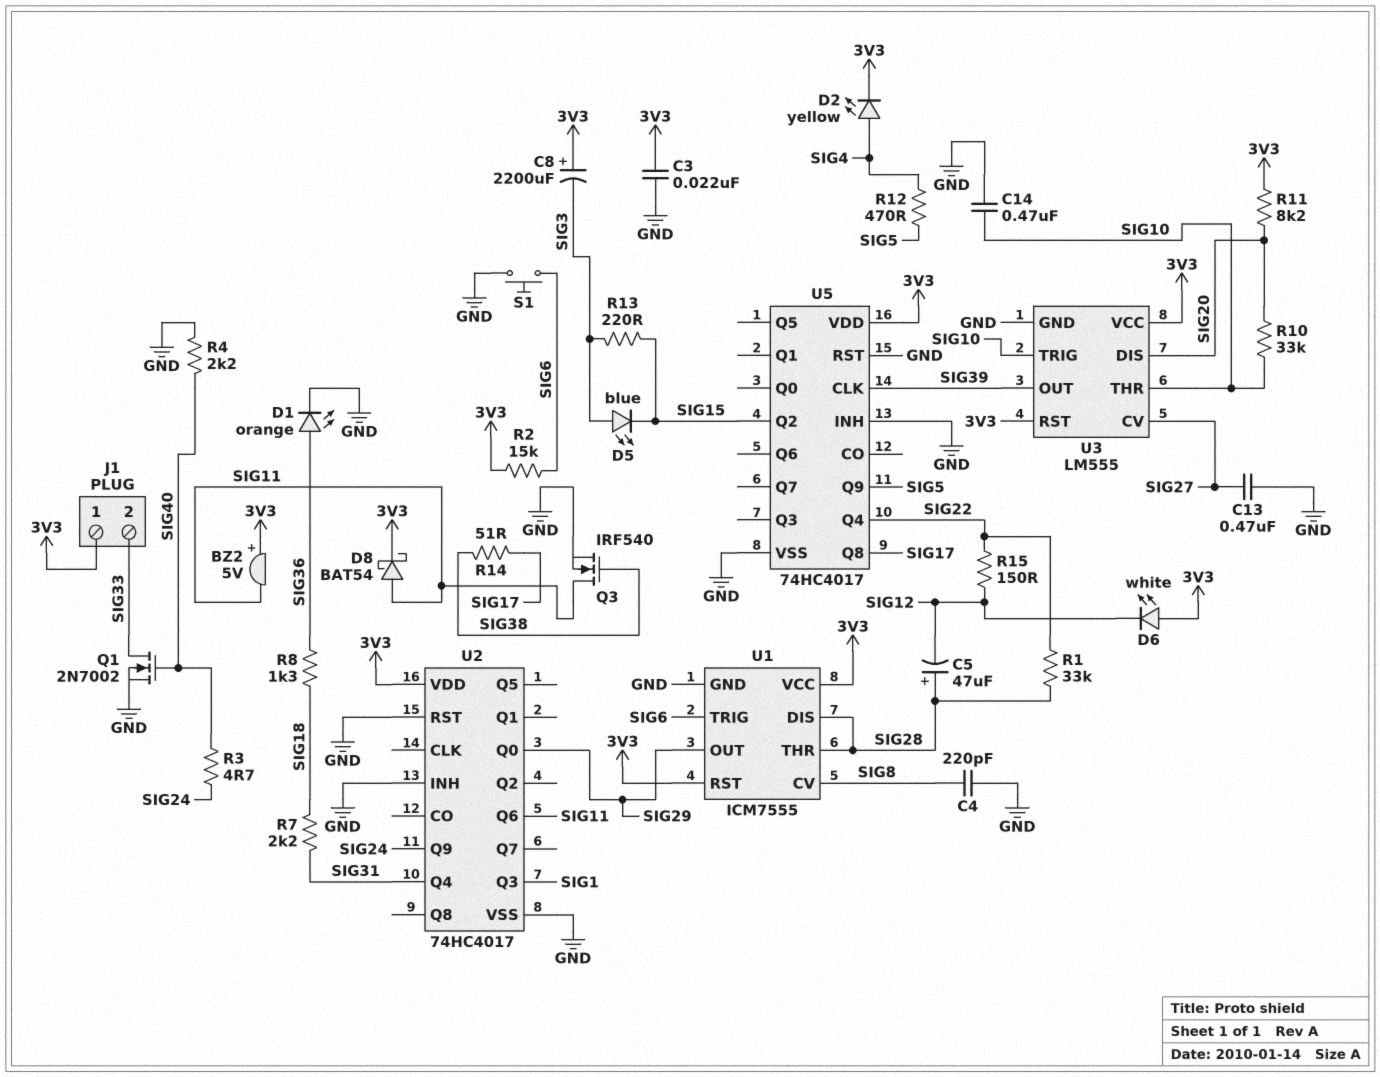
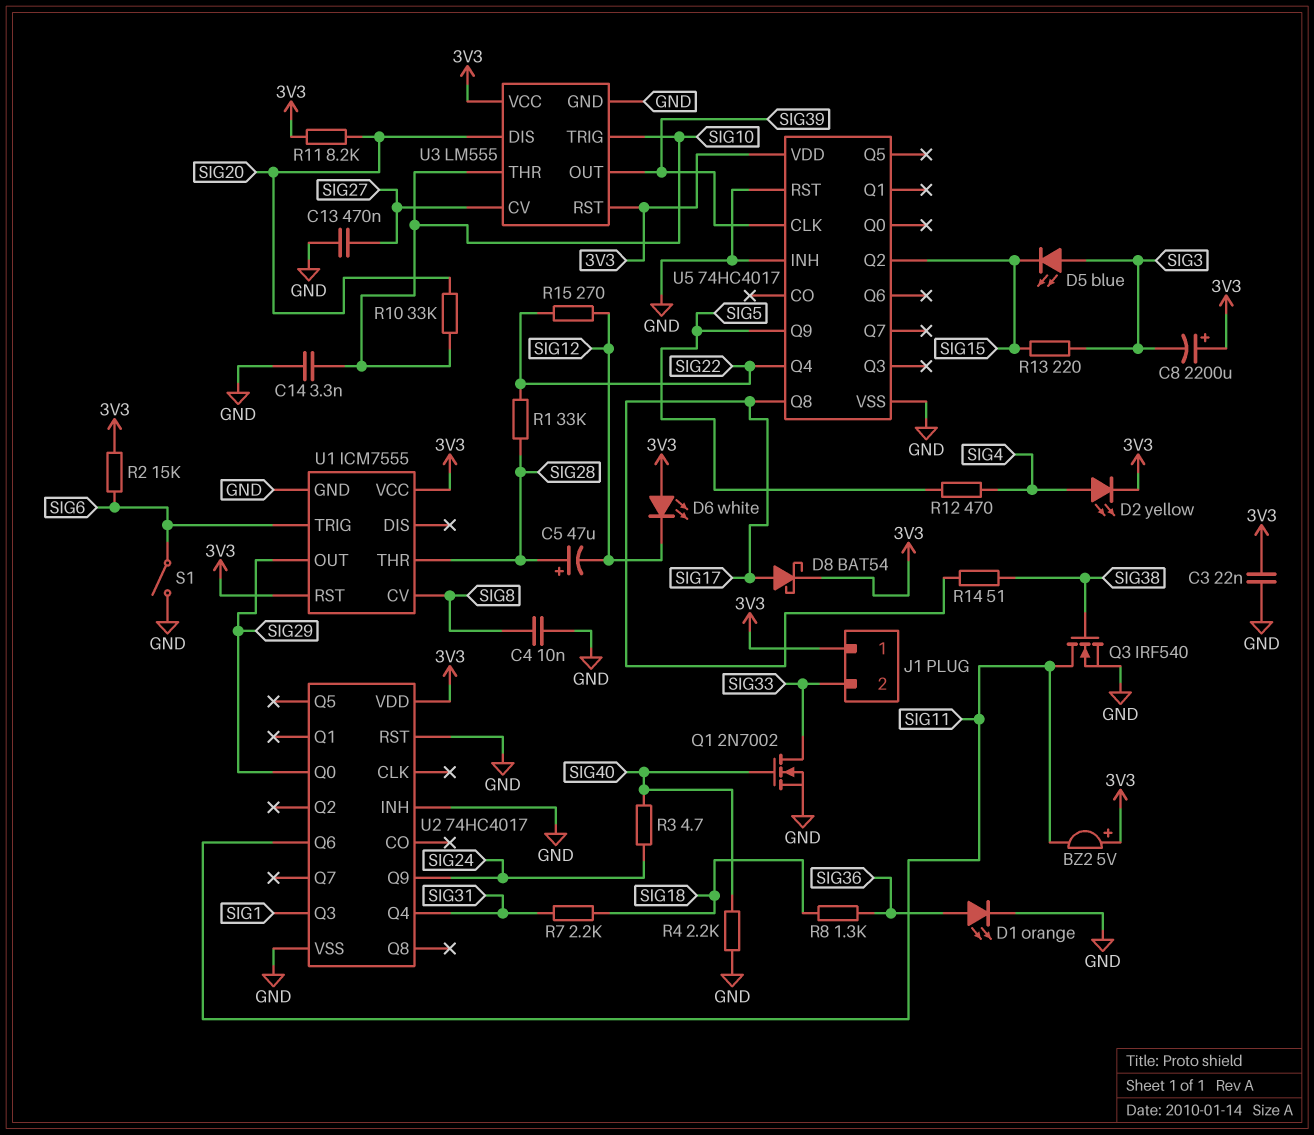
C4: 220pF (GND, SIG8) -> 10nF (GND, SIG8)
C14: 470nF (GND, SIG10) -> 3.3nF (GND, SIG10)
D8: schottky BAT54 (A SIG11, K 3V3) -> schottky BAT54 (A SIG17, K 3V3)
R15: 150 (SIG12, SIG22) -> 270 (SIG12, SIG22)
S1: button (GND, SIG6) -> switch (GND, SIG6)
U1 pin DIS: SIG28 -> none

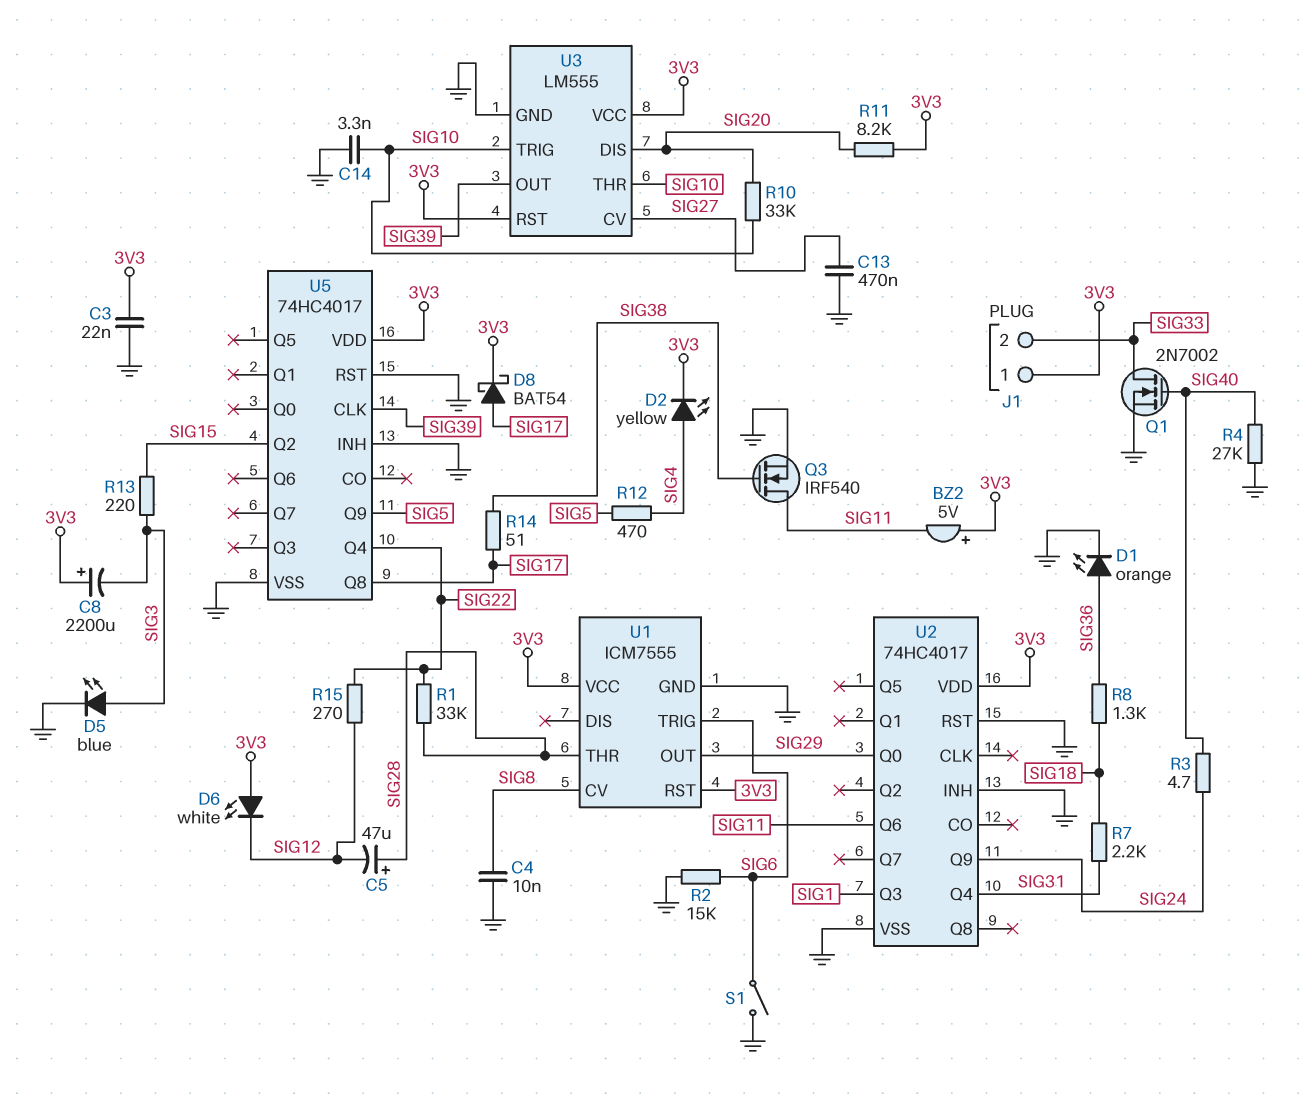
D5: LED blue (A SIG3, K SIG15) -> LED blue (A SIG3, K GND)
R2: 15k (3V3, SIG6) -> 15k (GND, SIG6)
R4: 2.2k (GND, SIG40) -> 27k (GND, SIG40)

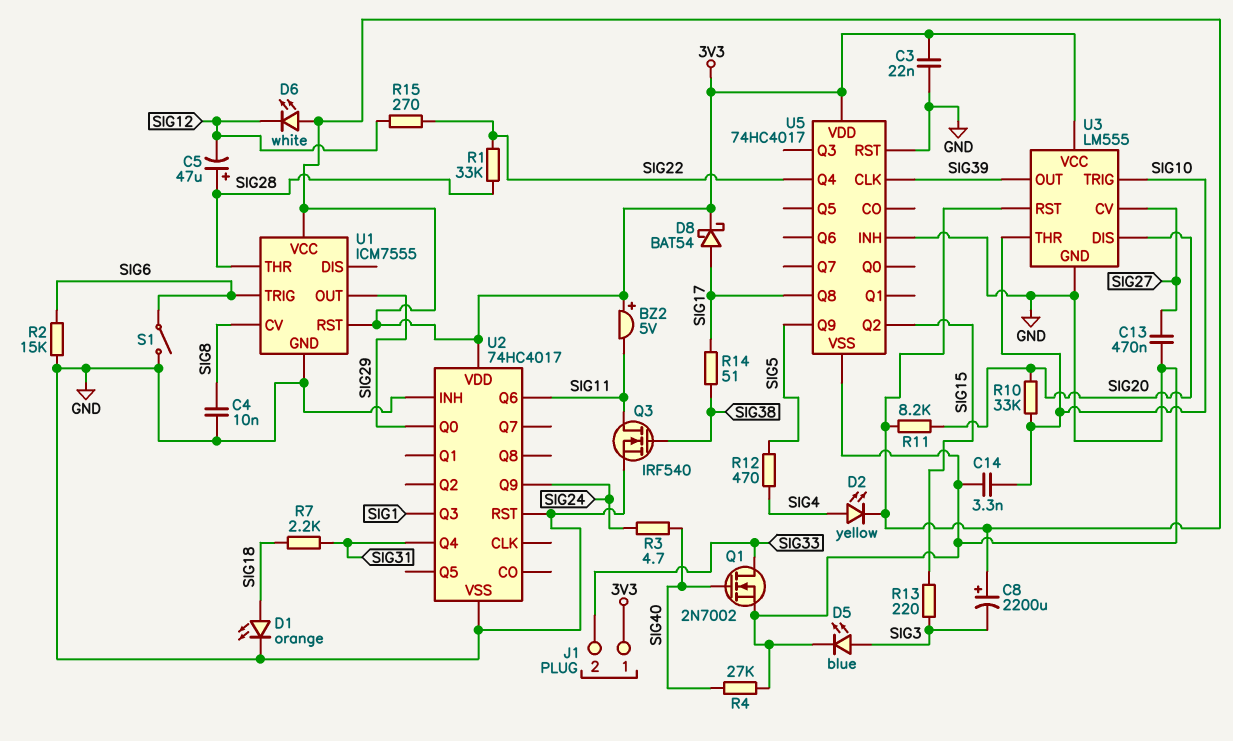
D1: LED orange (A SIG36, K GND) -> LED orange (A SIG18, K GND)
R8: 1.3k (SIG18, SIG36) -> none

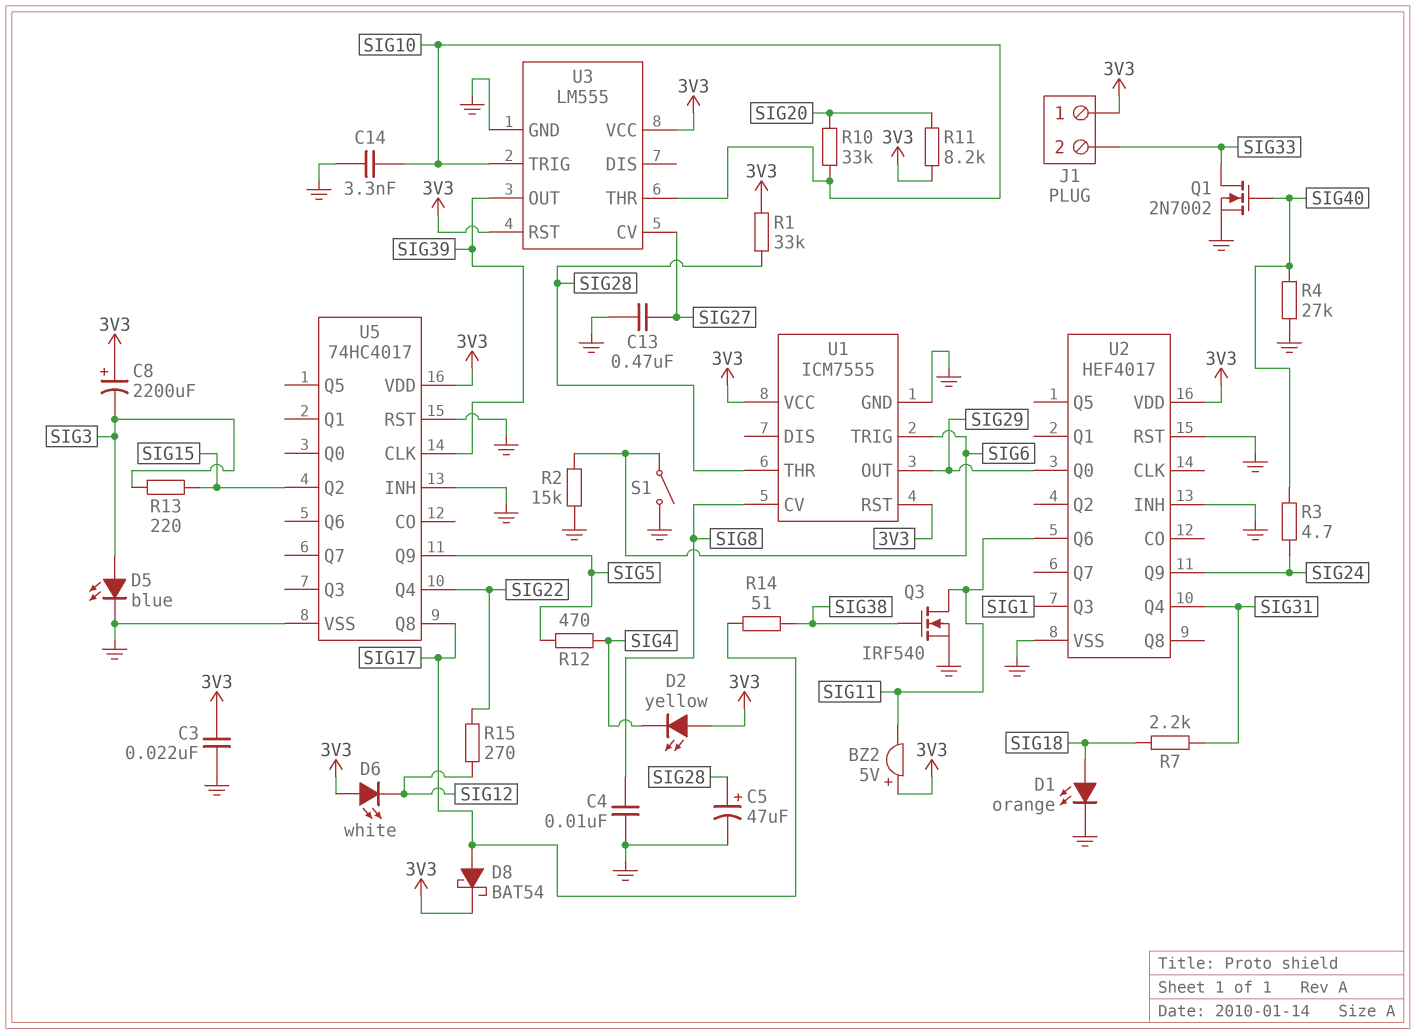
C5: 47uF (plus SIG28, minus SIG12) -> 47uF (plus SIG28, minus GND)
D2: LED yellow (A SIG4, K 3V3) -> LED yellow (A 3V3, K SIG4)
R1: 33k (SIG22, SIG28) -> 33k (3V3, SIG28)
U2: 74HC4017 -> HEF4017
U3 pin DIS: SIG20 -> none

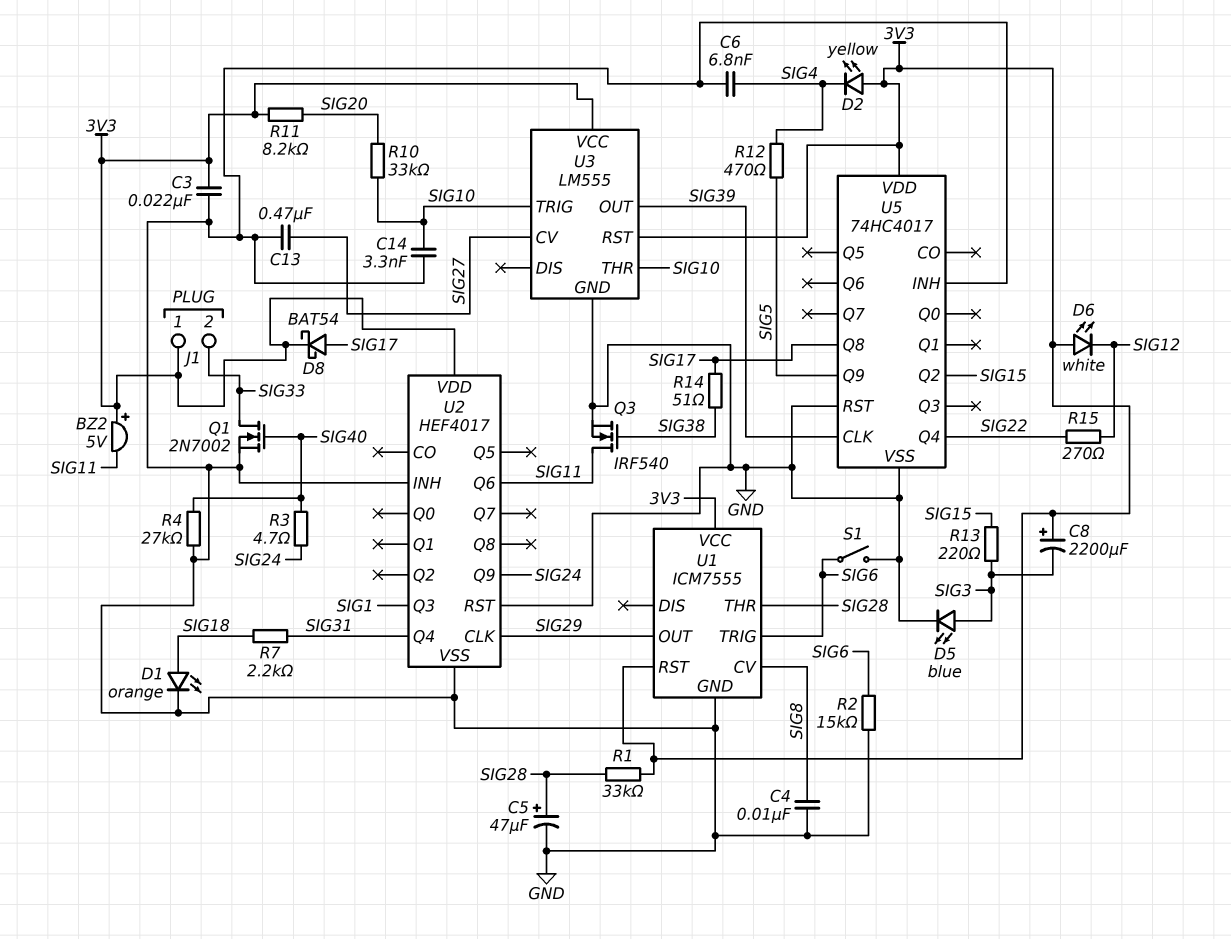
C6: none -> 6.8nF (GND, SIG4)
U2 pin CLK: none -> SIG29
U2 pin Q0: SIG29 -> none

